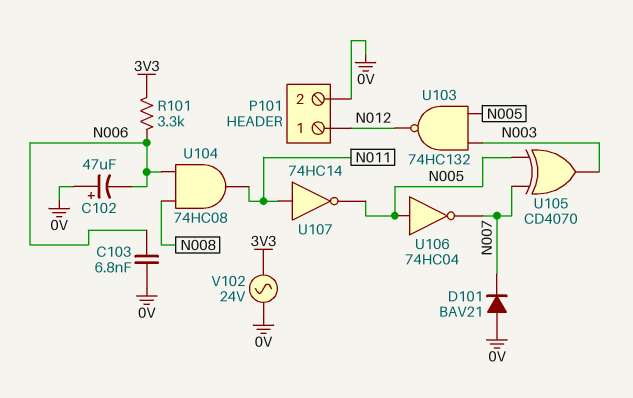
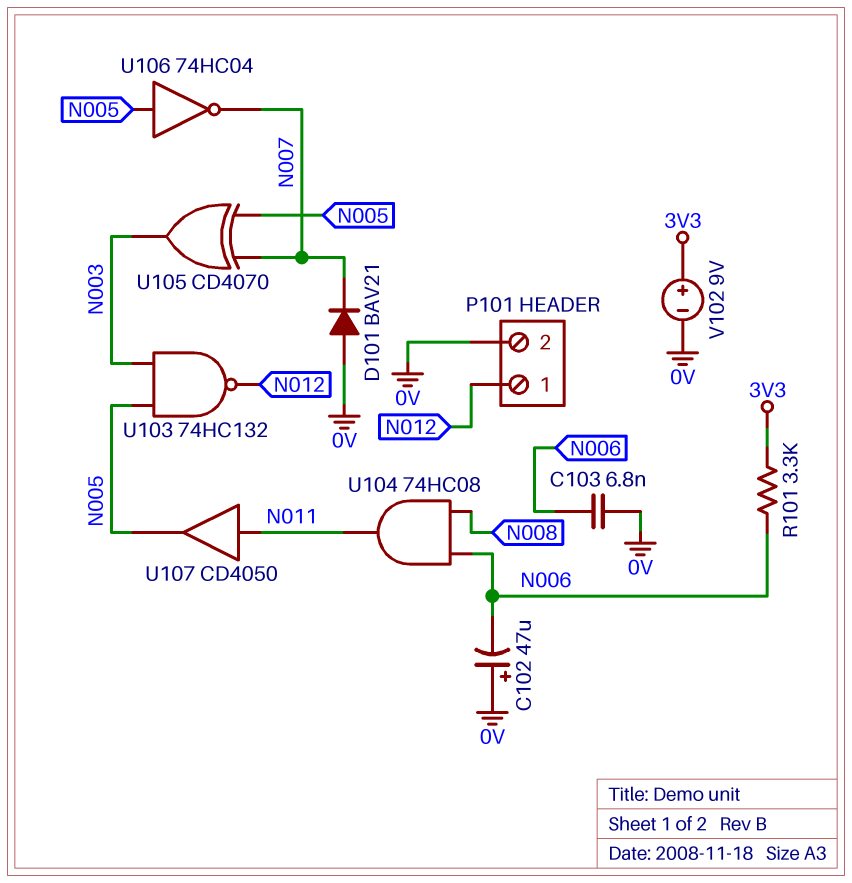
U107: NOT 74HC14 (in N011, out N005) -> buffer CD4050 (in N011, out N005)
V102: AC 24V (0V, 3V3) -> 9V (plus 3V3, minus 0V)

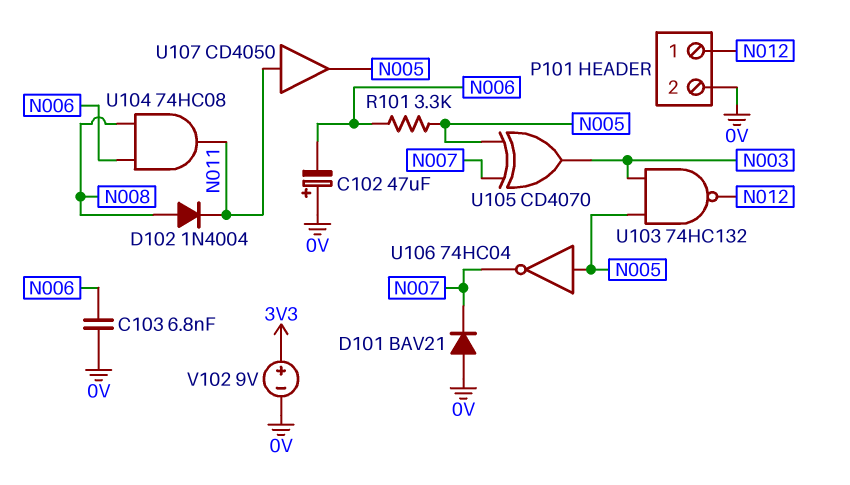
D102: none -> diode 1N4004 (A N008, K N011)
R101: 3.3k (3V3, N006) -> 3.3k (N005, N006)

